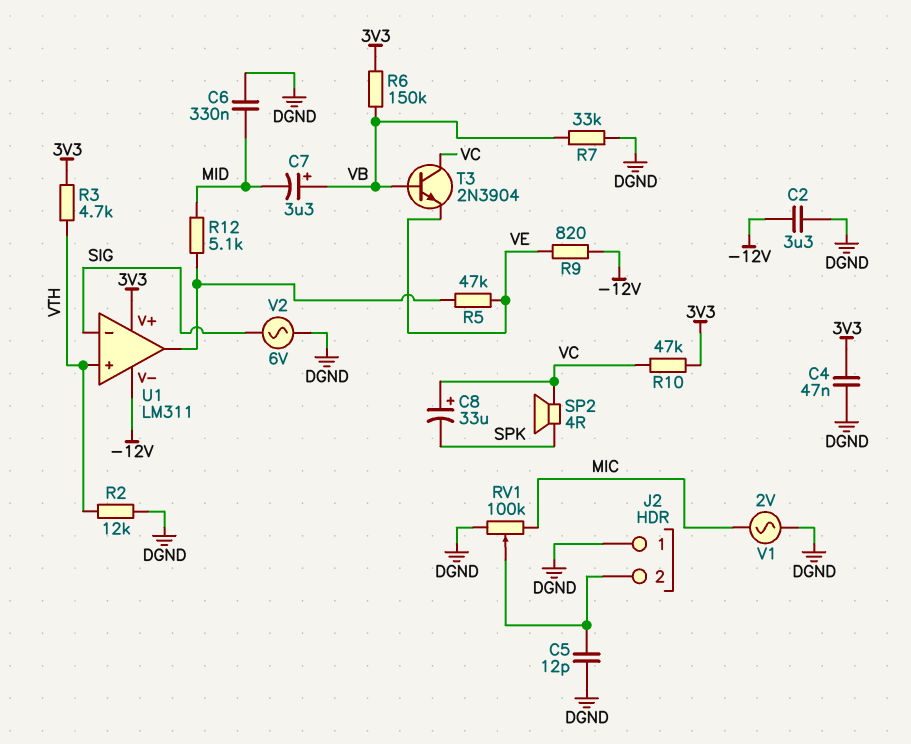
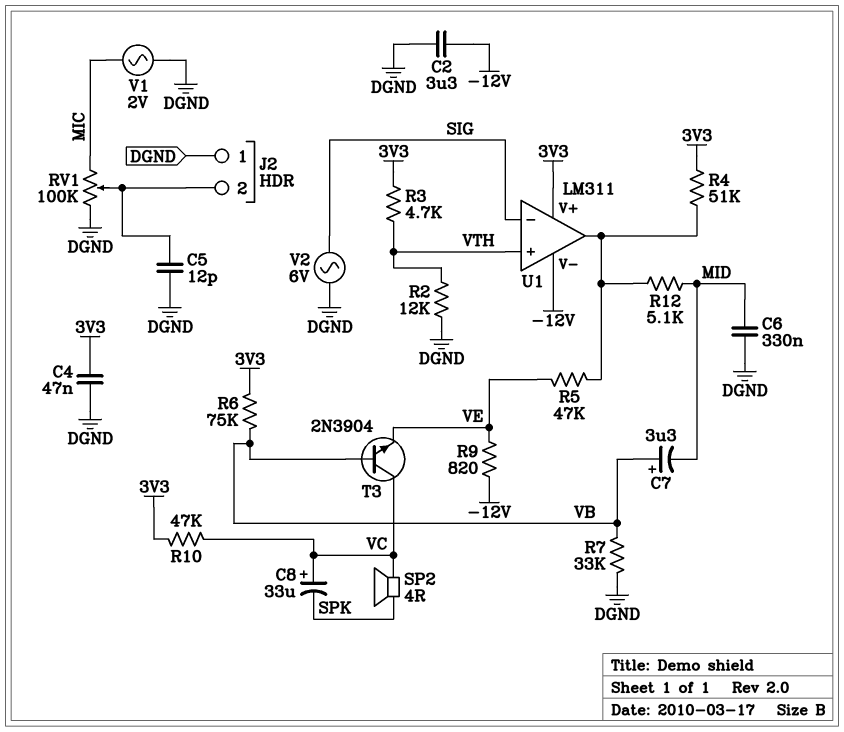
R4: none -> 51k (3V3, U1/out)
R6: 150k (3V3, VB) -> 75k (3V3, VB)

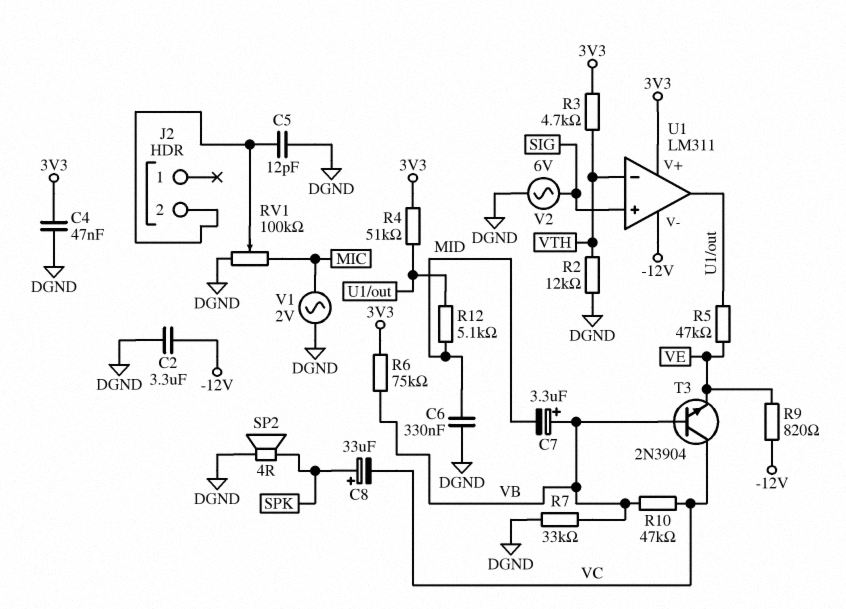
C8: 33uF (plus VC, minus SPK) -> 33uF (plus SPK, minus VC)
J2 pin 1: DGND -> none
R10: 47k (3V3, VC) -> 47k (VB, VC)
SP2: speaker 4R (SPK, VC) -> speaker 4R (DGND, SPK)
U1 pin in+: VTH -> SIG
U1 pin in-: SIG -> VTH

